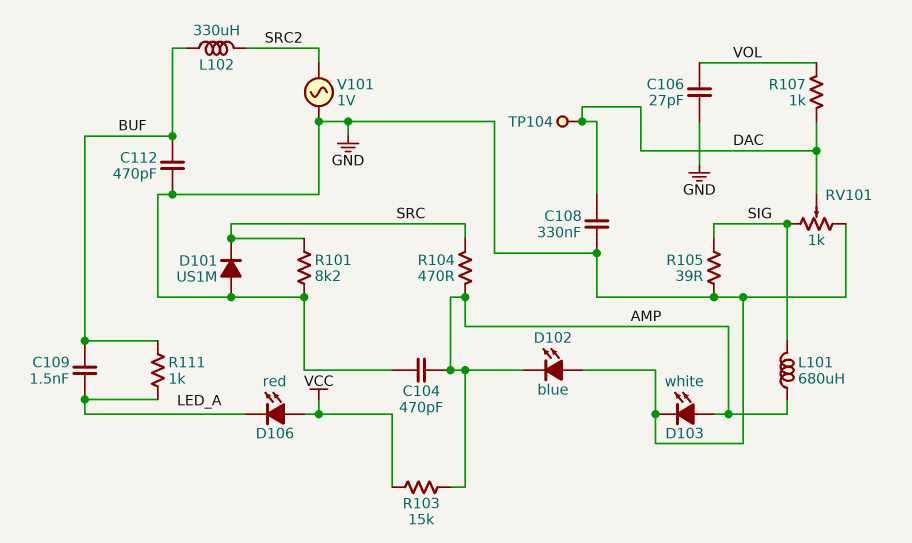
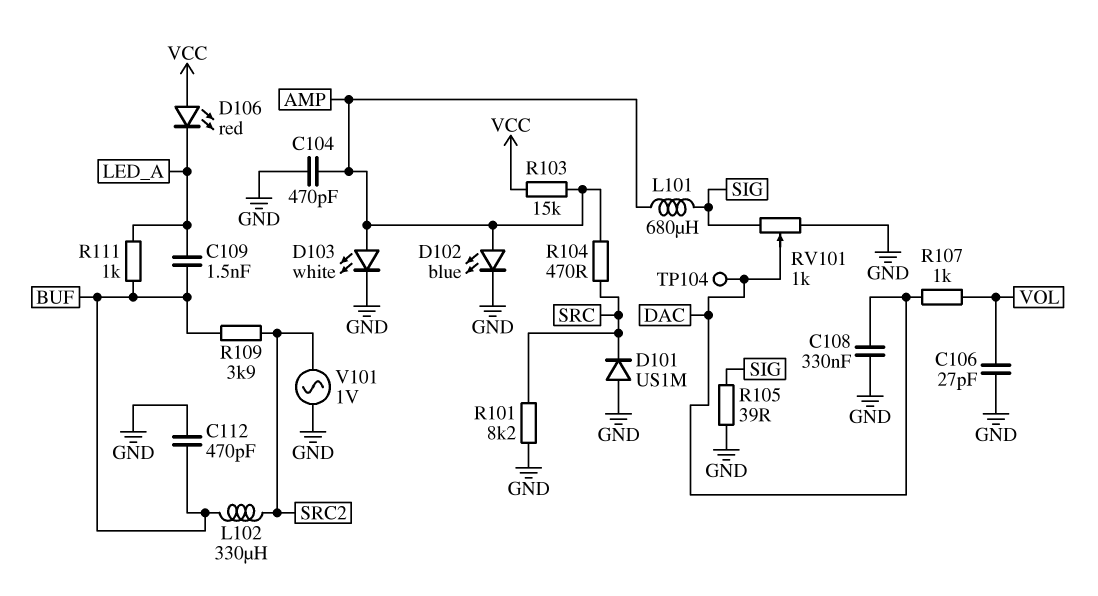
D102: LED blue (A GND, K AMP) -> LED blue (A AMP, K GND)
R109: none -> 3.9k (BUF, SRC2)

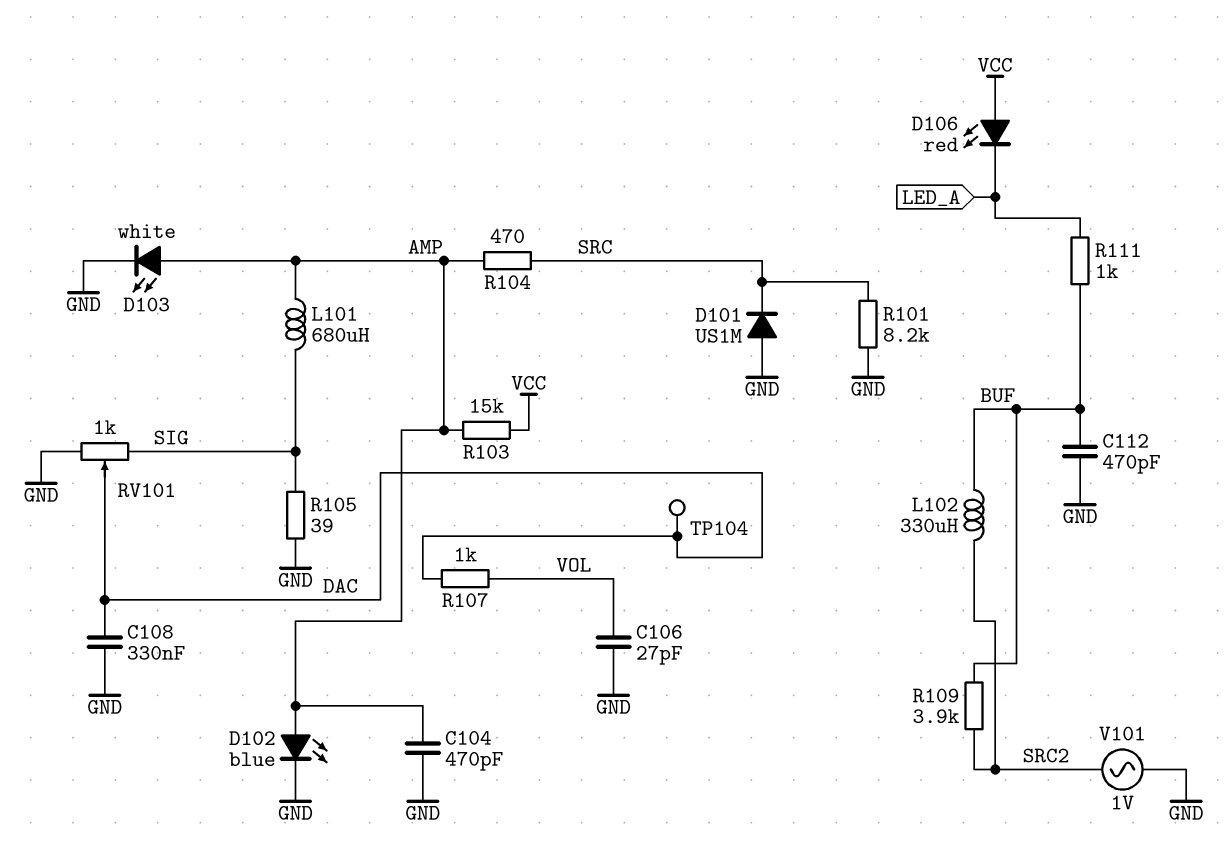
C109: 1.5nF (BUF, LED_A) -> none

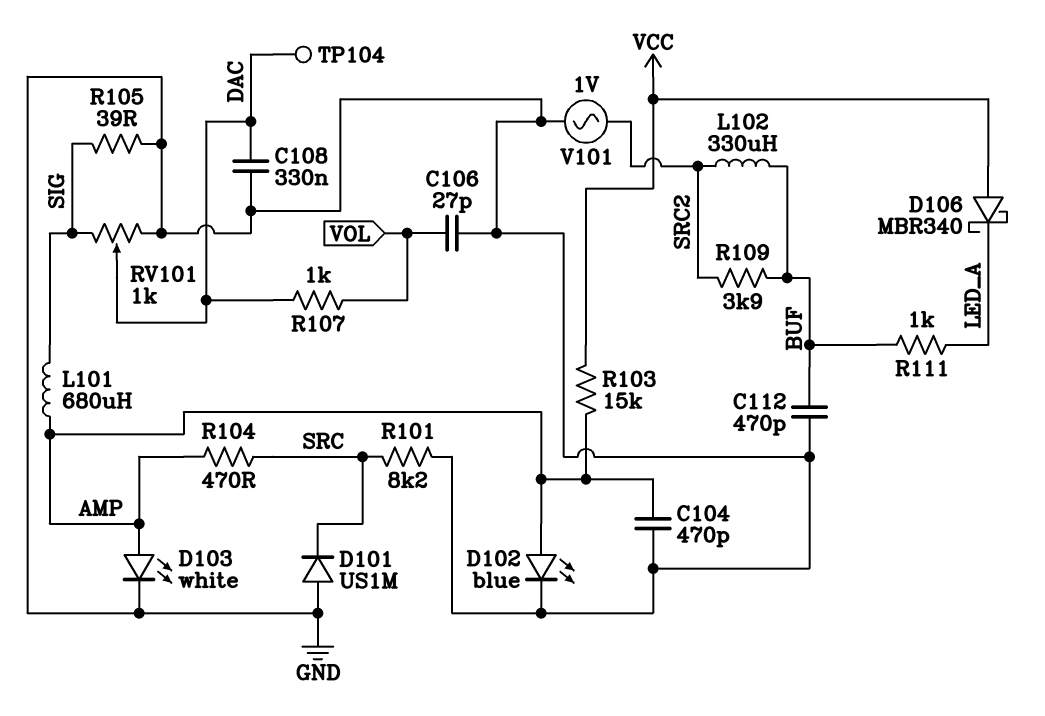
D106: LED red (A VCC, K LED_A) -> schottky MBR340 (A VCC, K LED_A)

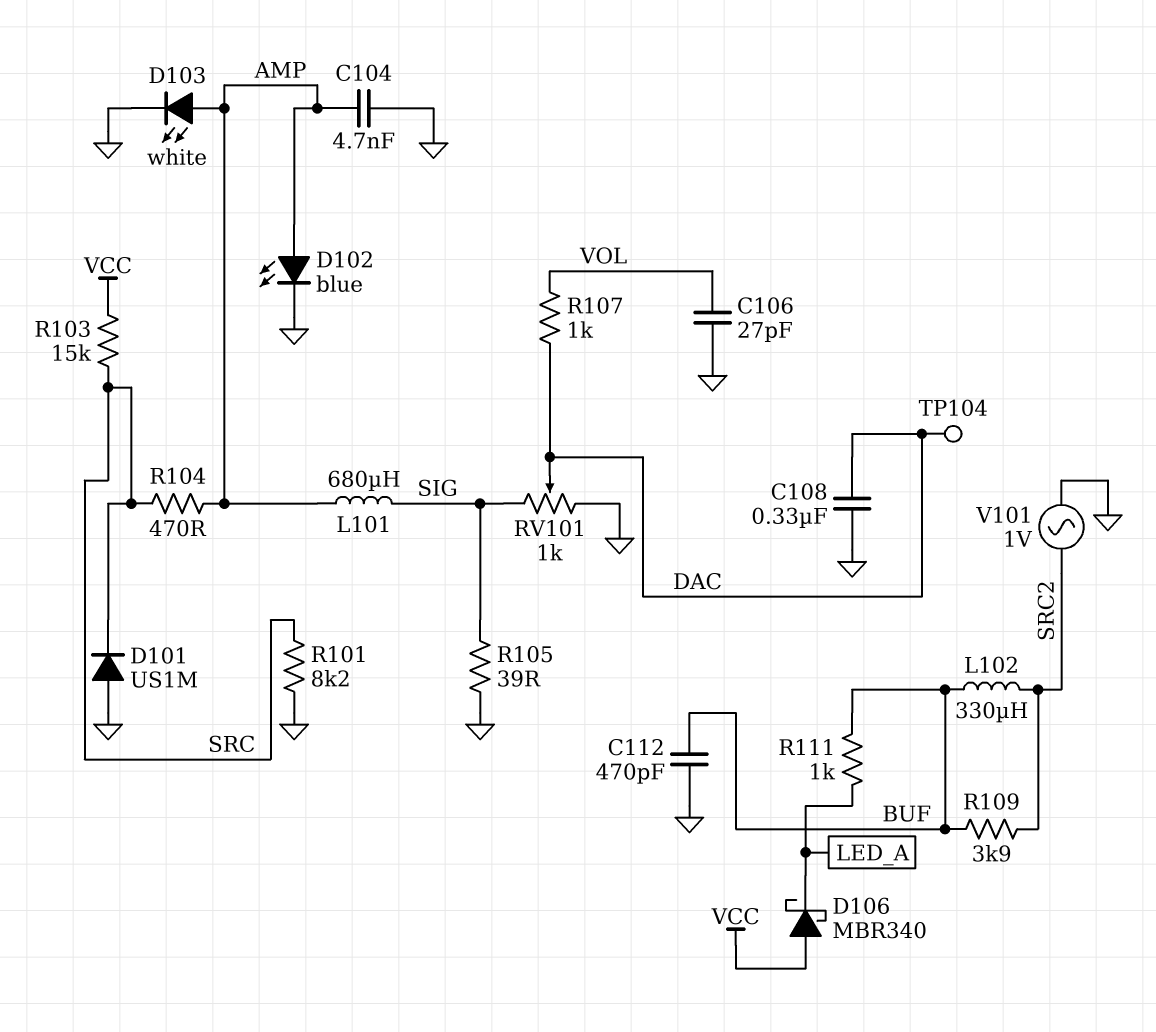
C104: 470pF (AMP, GND) -> 4.7nF (AMP, GND)
R103: 15k (AMP, VCC) -> 15k (SRC, VCC)

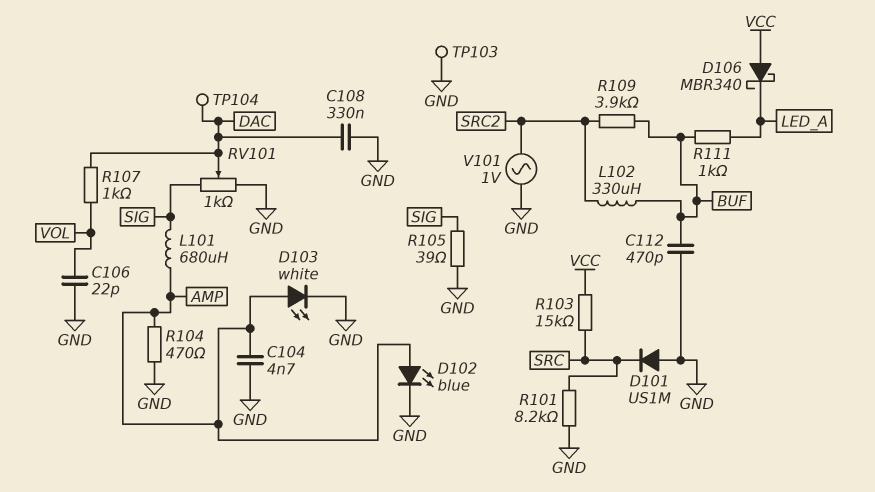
C106: 27pF (GND, VOL) -> 22pF (GND, VOL)
R104: 470 (AMP, SRC) -> 470 (AMP, GND)
TP103: none -> test point (GND)

